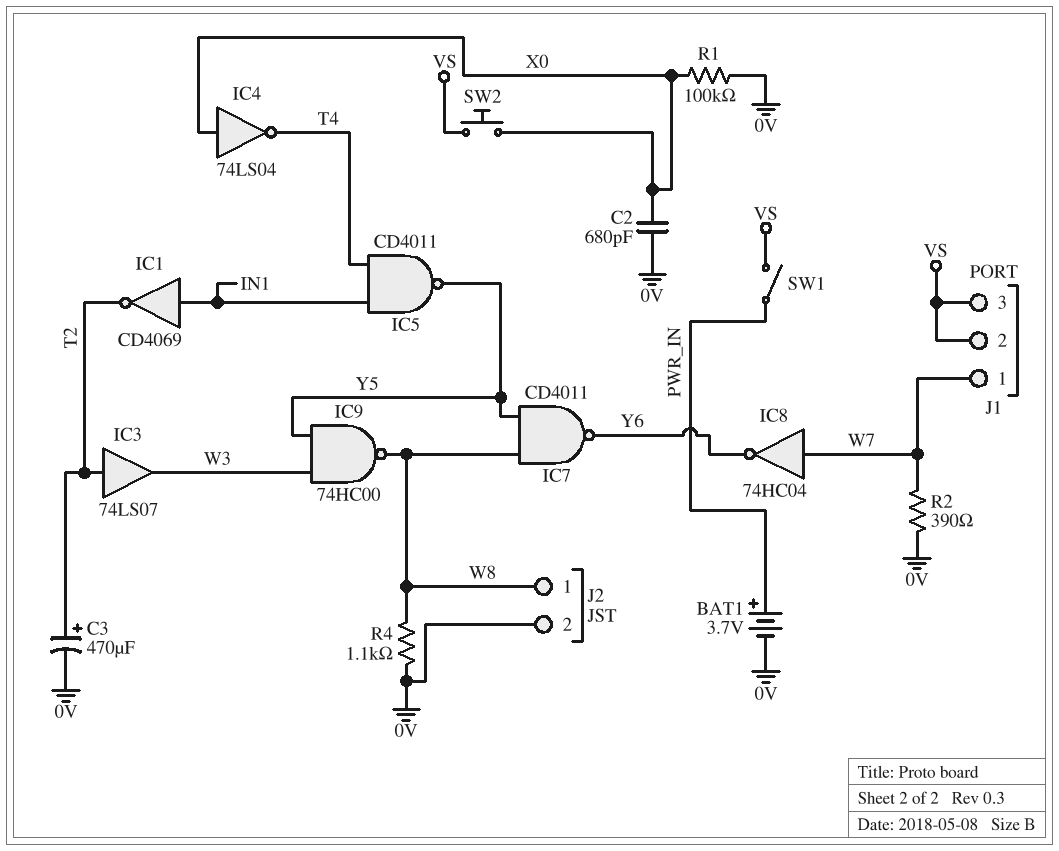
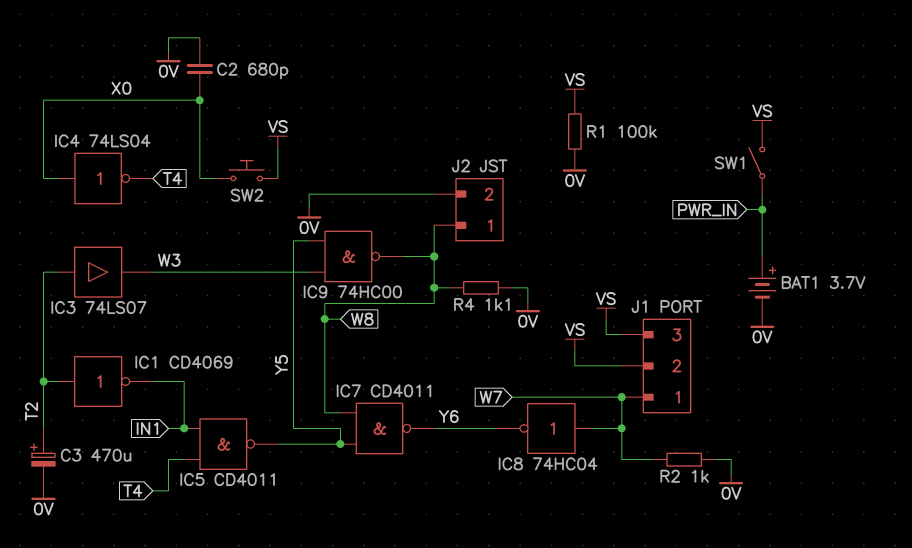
IC1: NOT CD4069 (in IN1, out T2) -> NOT CD4069 (in T2, out IN1)
R1: 100k (0V, X0) -> 100k (0V, VS)
R2: 390 (0V, W7) -> 1k (0V, W7)

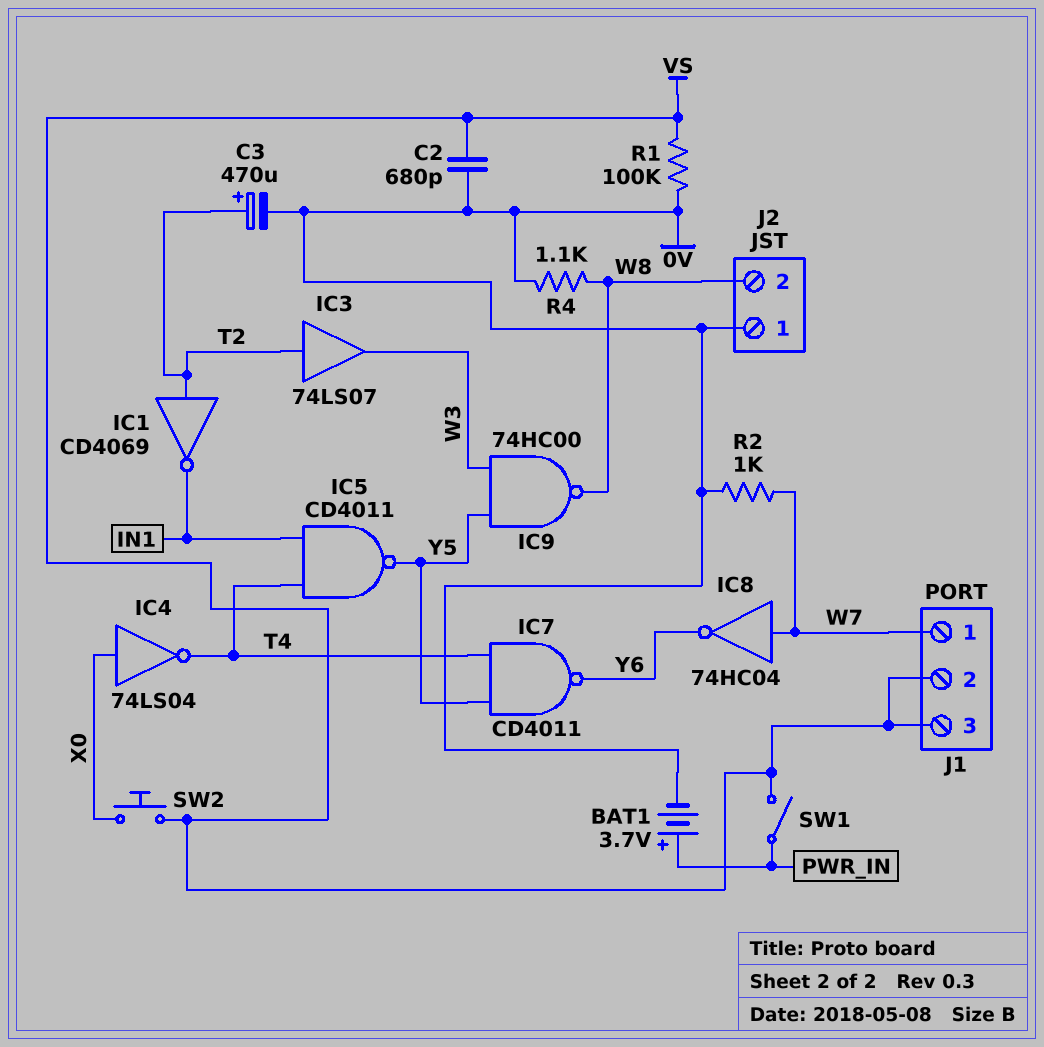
C2: 680pF (0V, X0) -> 680pF (0V, VS)
IC7: NAND CD4011 (in W8, in Y5, out Y6) -> NAND CD4011 (in T4, in Y5, out Y6)
J2 pin 1: W8 -> 0V
J2 pin 2: 0V -> W8

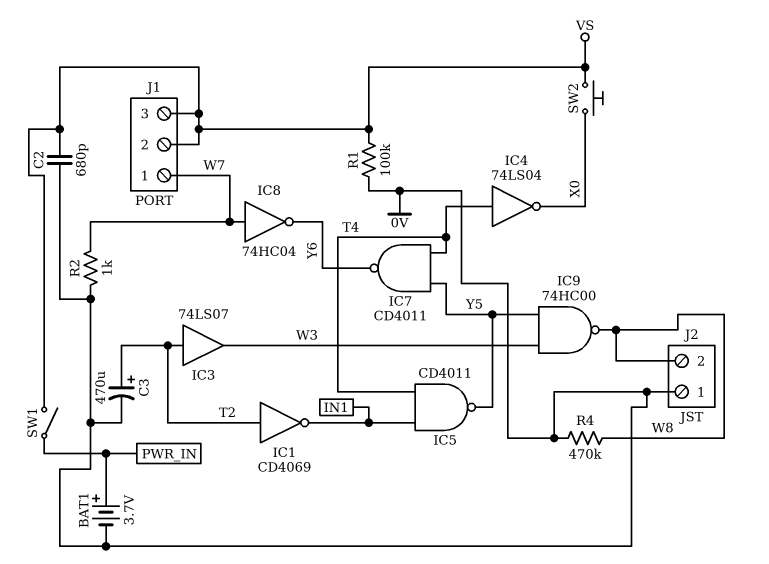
IC4: NOT 74LS04 (in X0, out T4) -> NOT 74LS04 (in T4, out X0)
R4: 1.1k (0V, W8) -> 470k (0V, W8)

